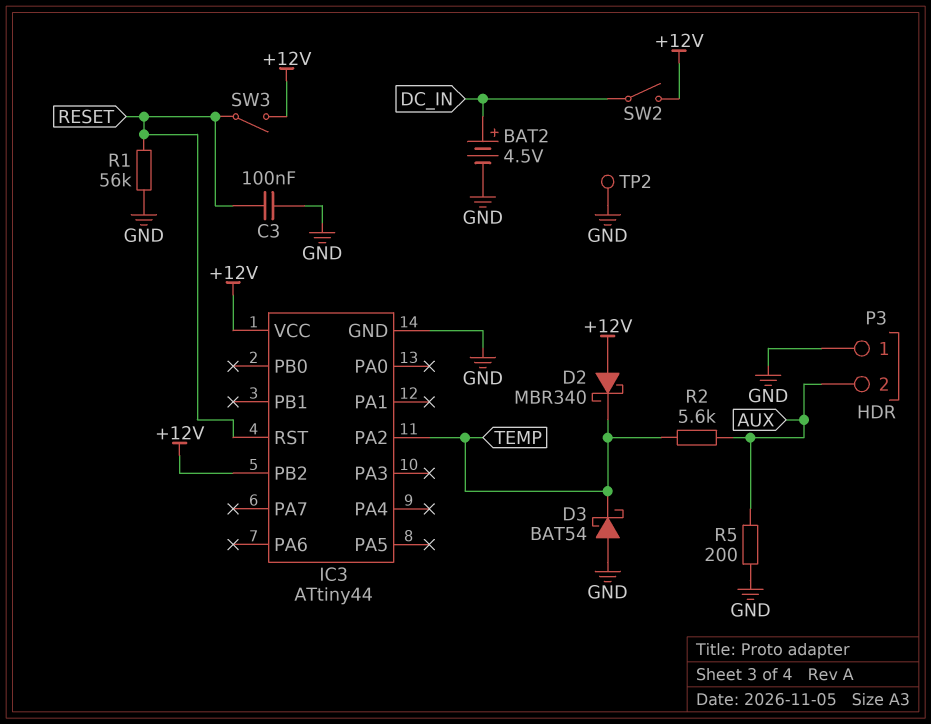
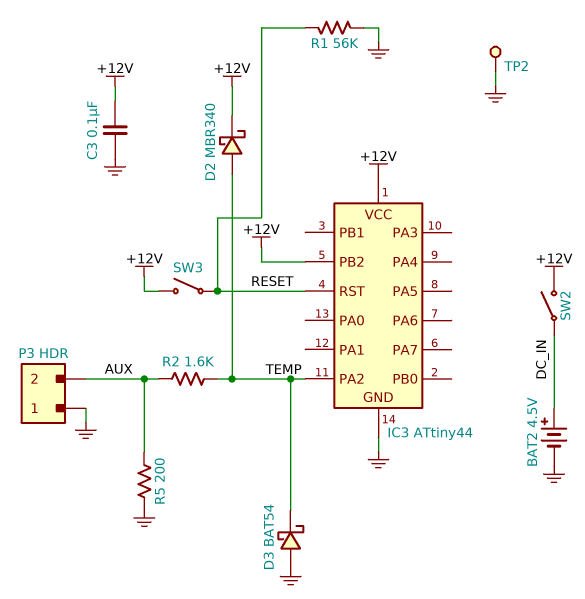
C3: 100nF (GND, RESET) -> 100nF (+12V, GND)
D2: schottky MBR340 (A +12V, K TEMP) -> schottky MBR340 (A TEMP, K +12V)
R2: 5.6k (AUX, TEMP) -> 1.6k (AUX, TEMP)

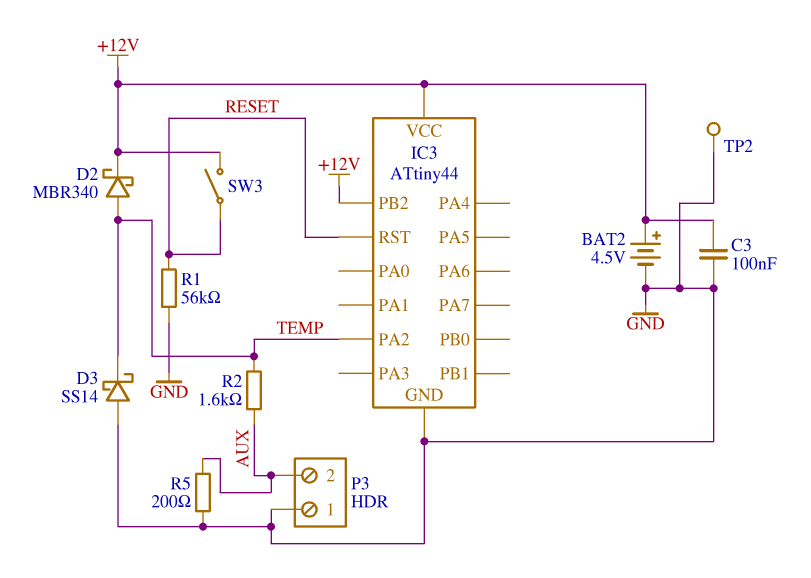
BAT2: 4.5V (plus DC_IN, minus GND) -> 4.5V (plus +12V, minus GND)
D3: schottky BAT54 (A GND, K TEMP) -> schottky SS14 (A GND, K TEMP)
SW2: switch (+12V, DC_IN) -> none

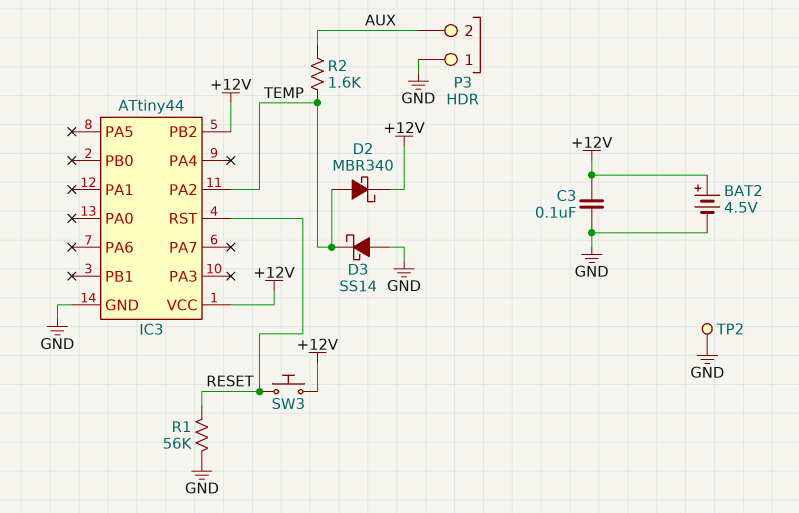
R5: 200 (AUX, GND) -> none
SW3: switch (+12V, RESET) -> button (+12V, RESET)

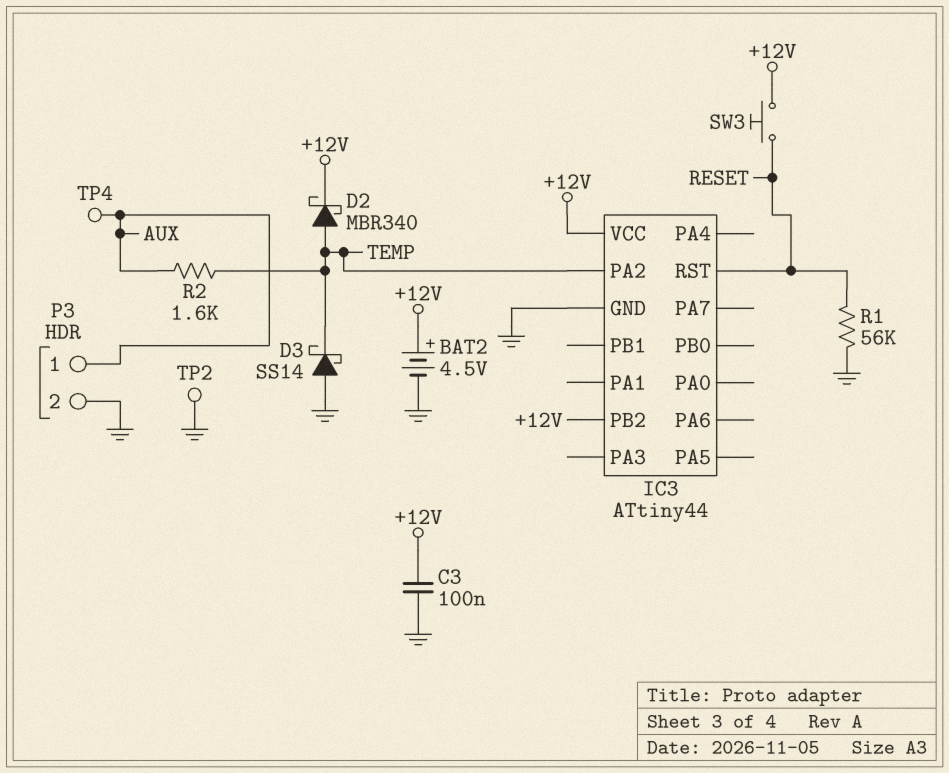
P3 pin 1: GND -> AUX
P3 pin 2: AUX -> GND
TP4: none -> test point (AUX)

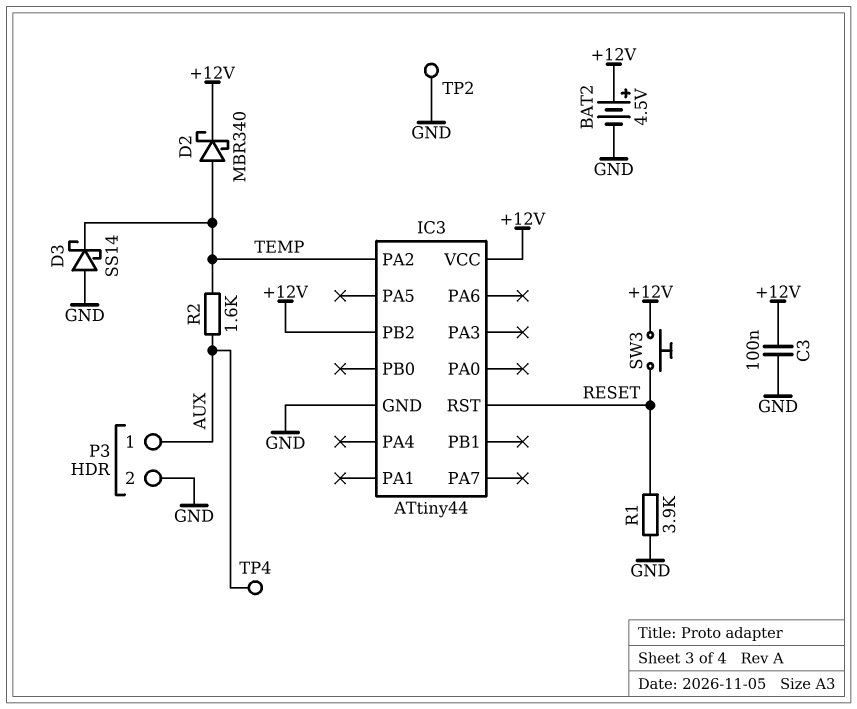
R1: 56k (GND, RESET) -> 3.9k (GND, RESET)

